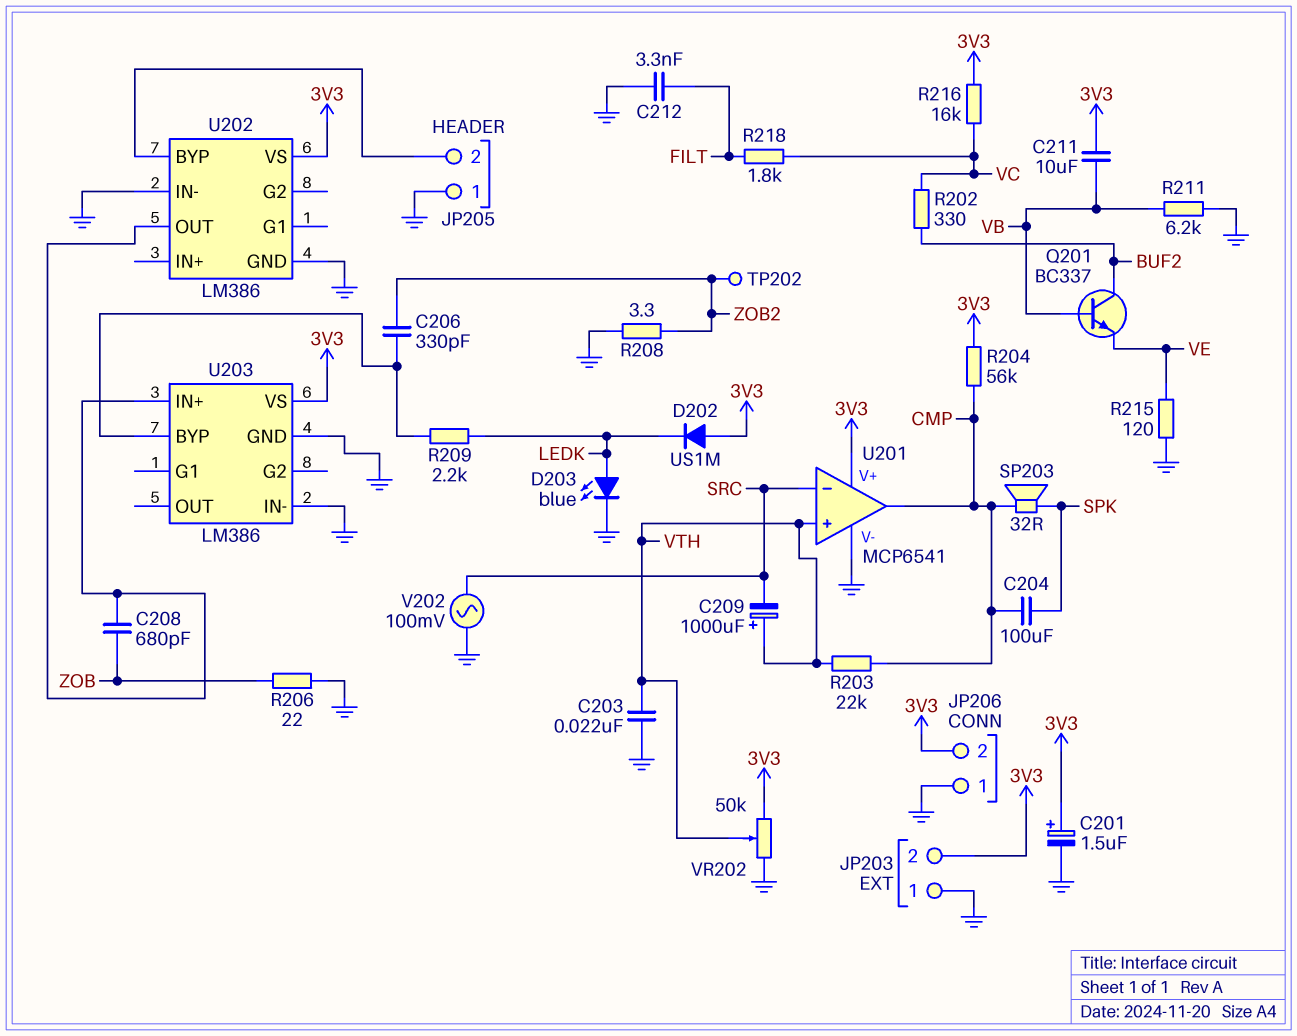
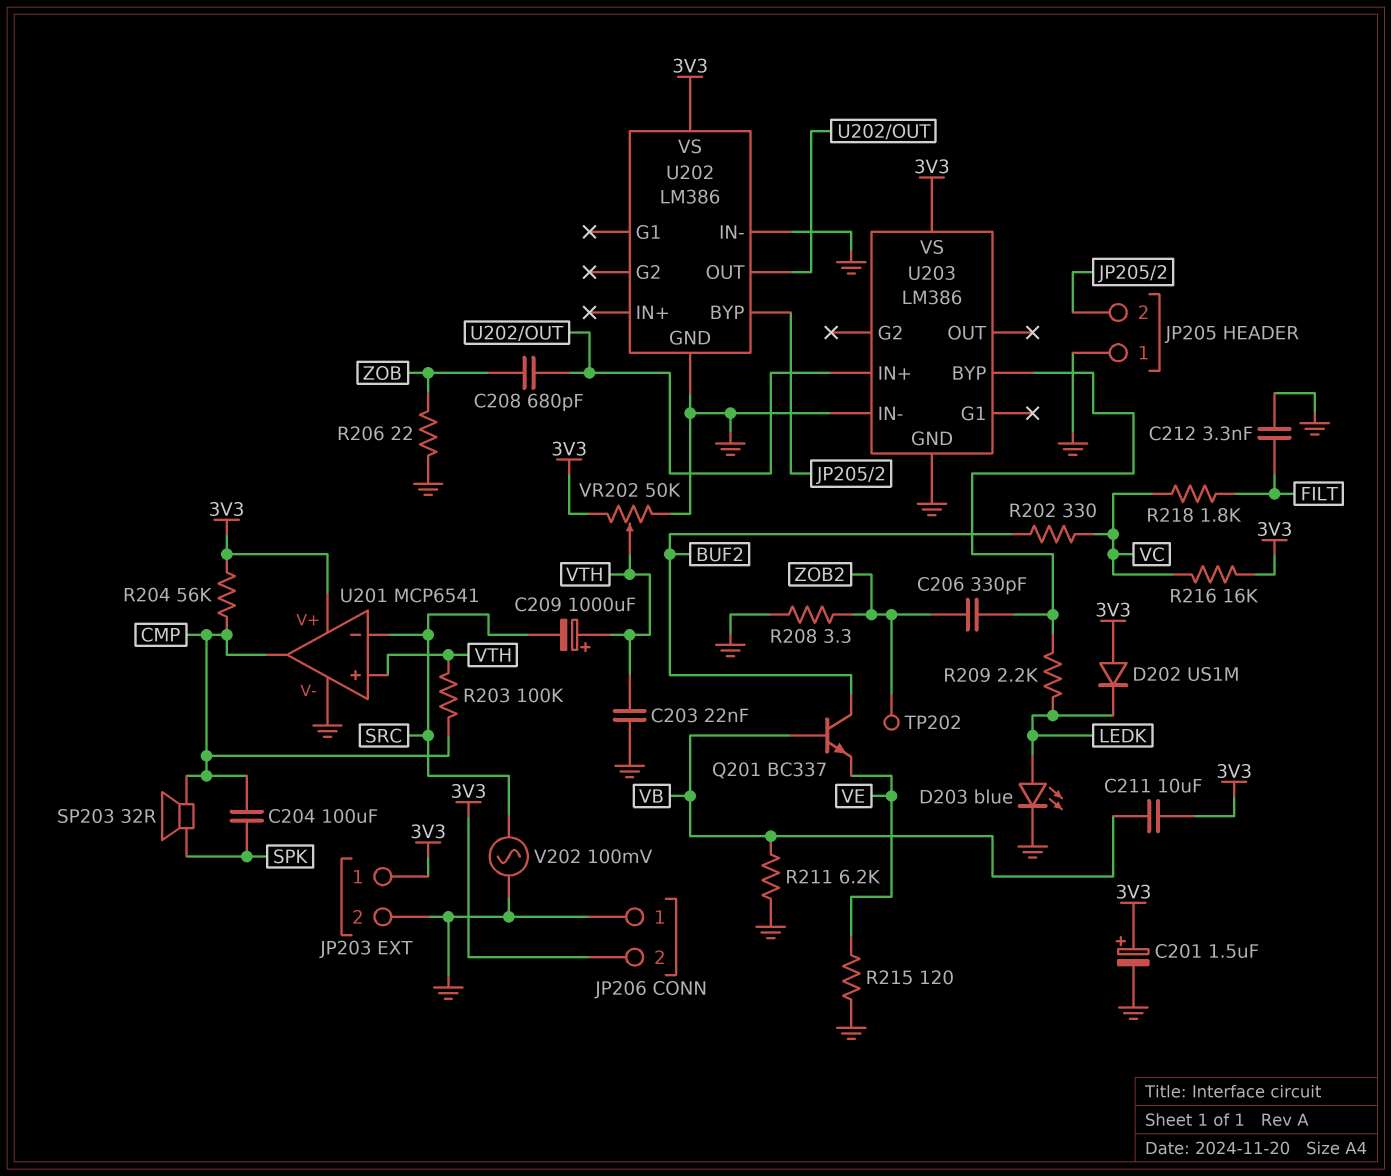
JP203 pin 1: GND -> 3V3
JP203 pin 2: 3V3 -> GND
R203: 22k (CMP, VTH) -> 100k (CMP, VTH)

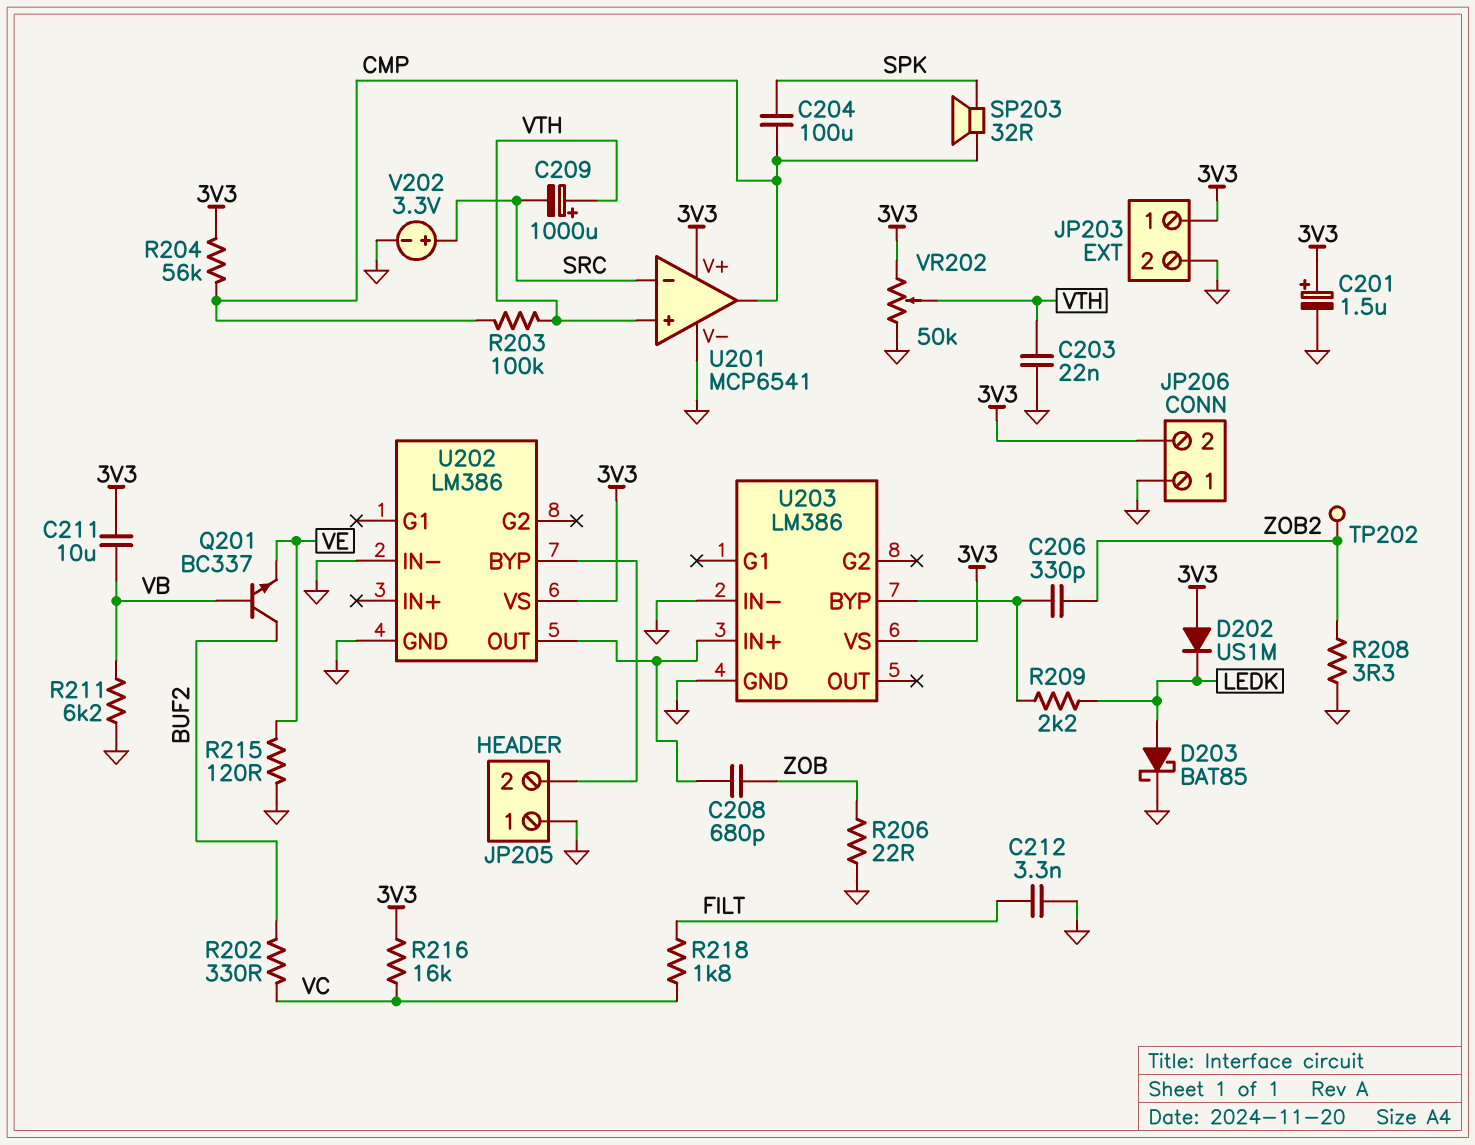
D203: LED blue (A LEDK, K GND) -> schottky BAT85 (A LEDK, K GND)
V202: AC 100mV (GND, SRC) -> 3.3V (plus SRC, minus GND)

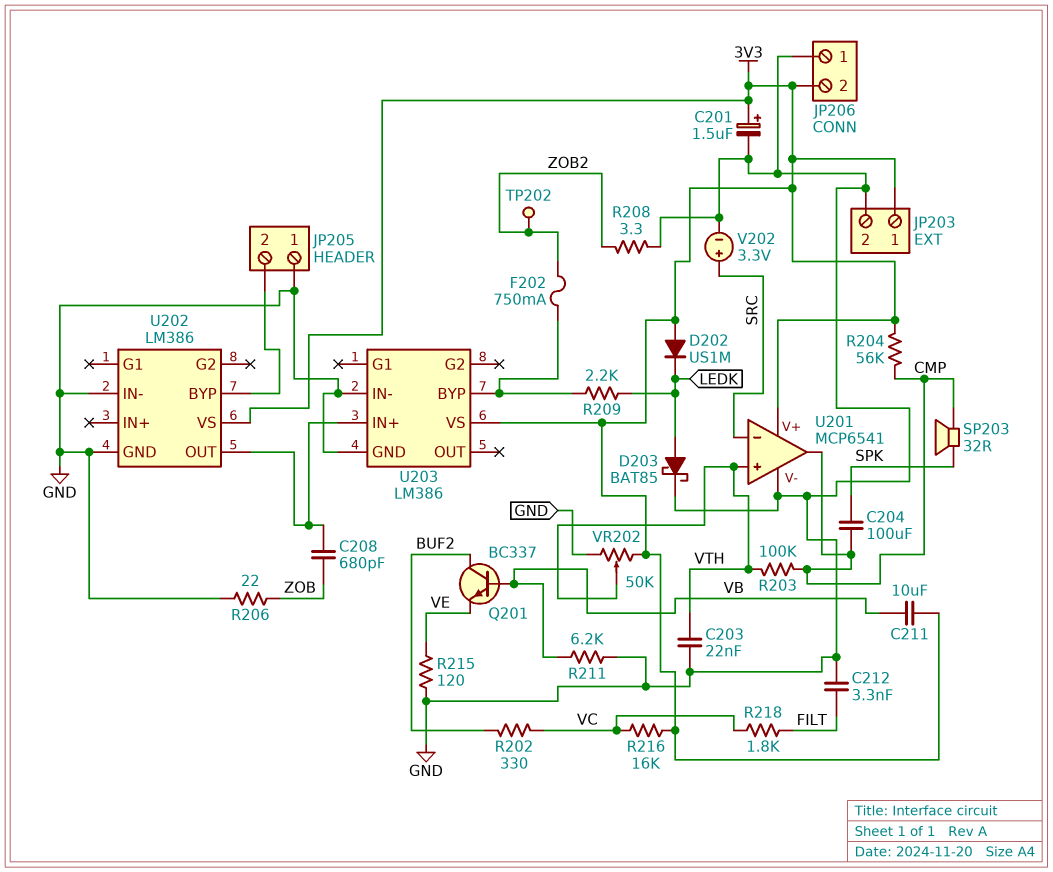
C206: 330pF (U203/BYP, ZOB2) -> none
C209: 1000uF (plus VTH, minus SRC) -> none
F202: none -> 750mA (U203/BYP, ZOB2)

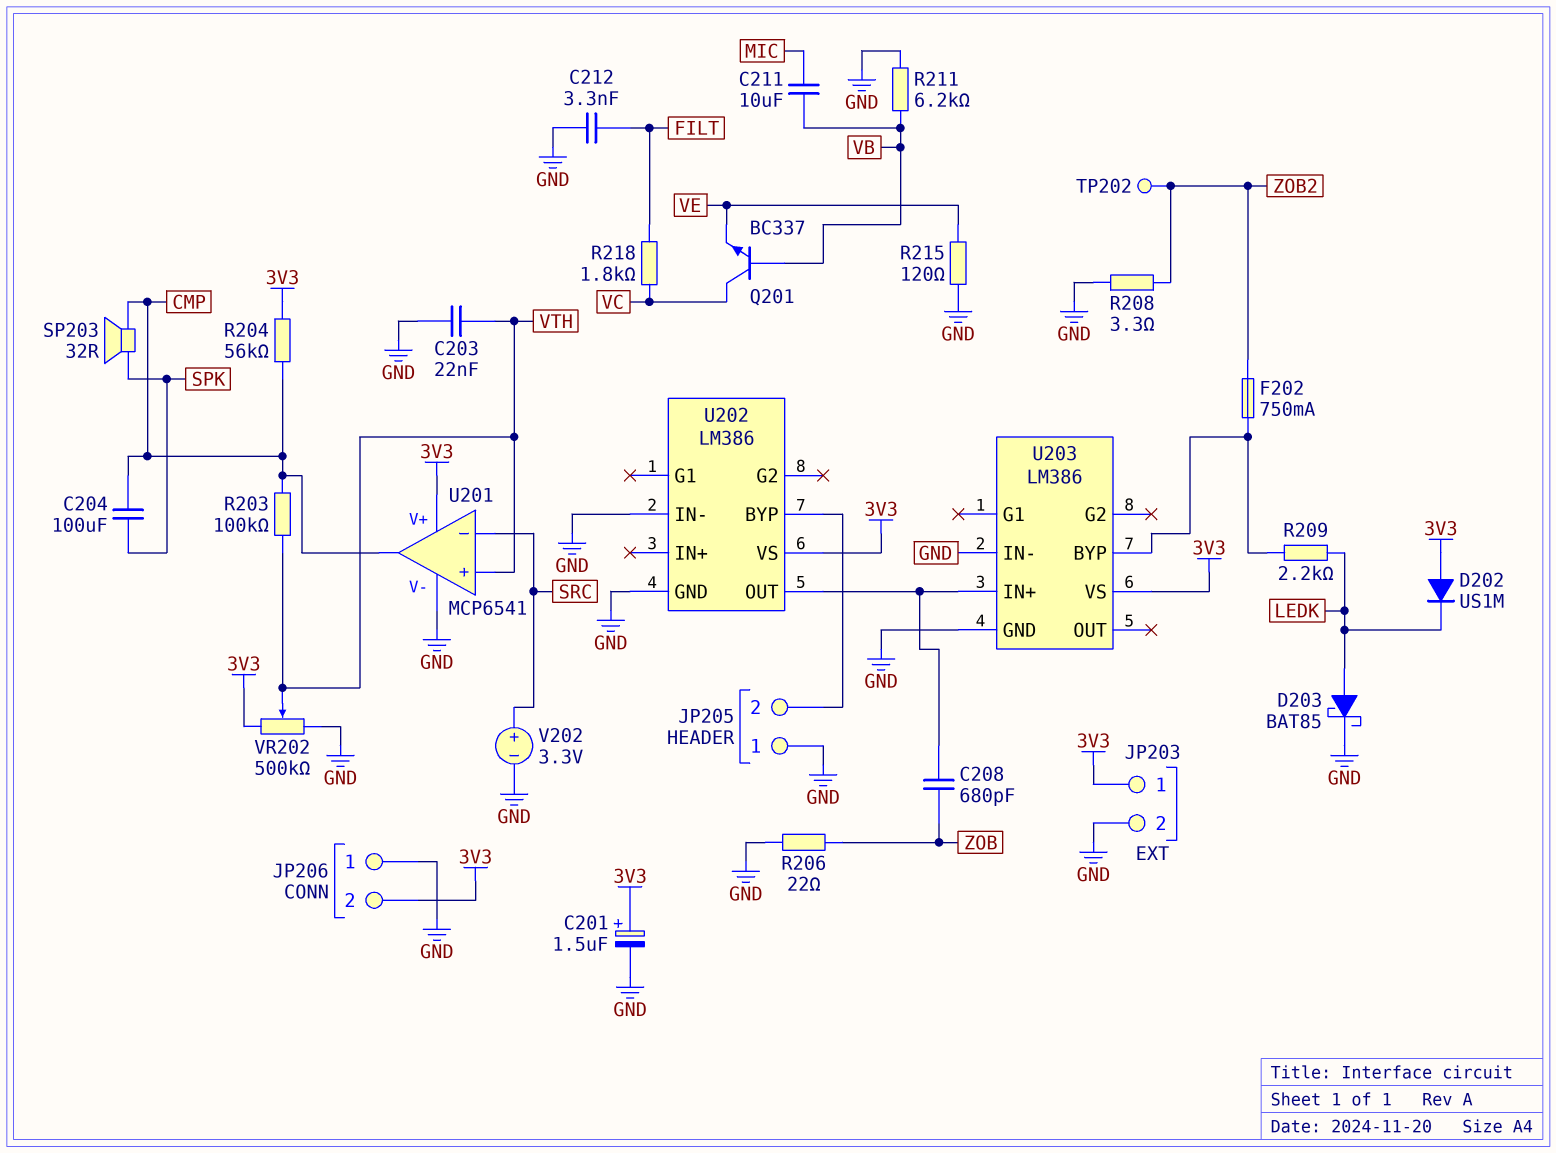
C211: 10uF (3V3, VB) -> 10uF (MIC, VB)
Q201: NPN BC337 (B VB, C BUF2, E VE) -> NPN BC337 (B VB, C VC, E VE)
R202: 330 (BUF2, VC) -> none
R216: 16k (3V3, VC) -> none
VR202: 50k (3V3, GND, wiper VTH) -> 500k (3V3, GND, wiper VTH)

